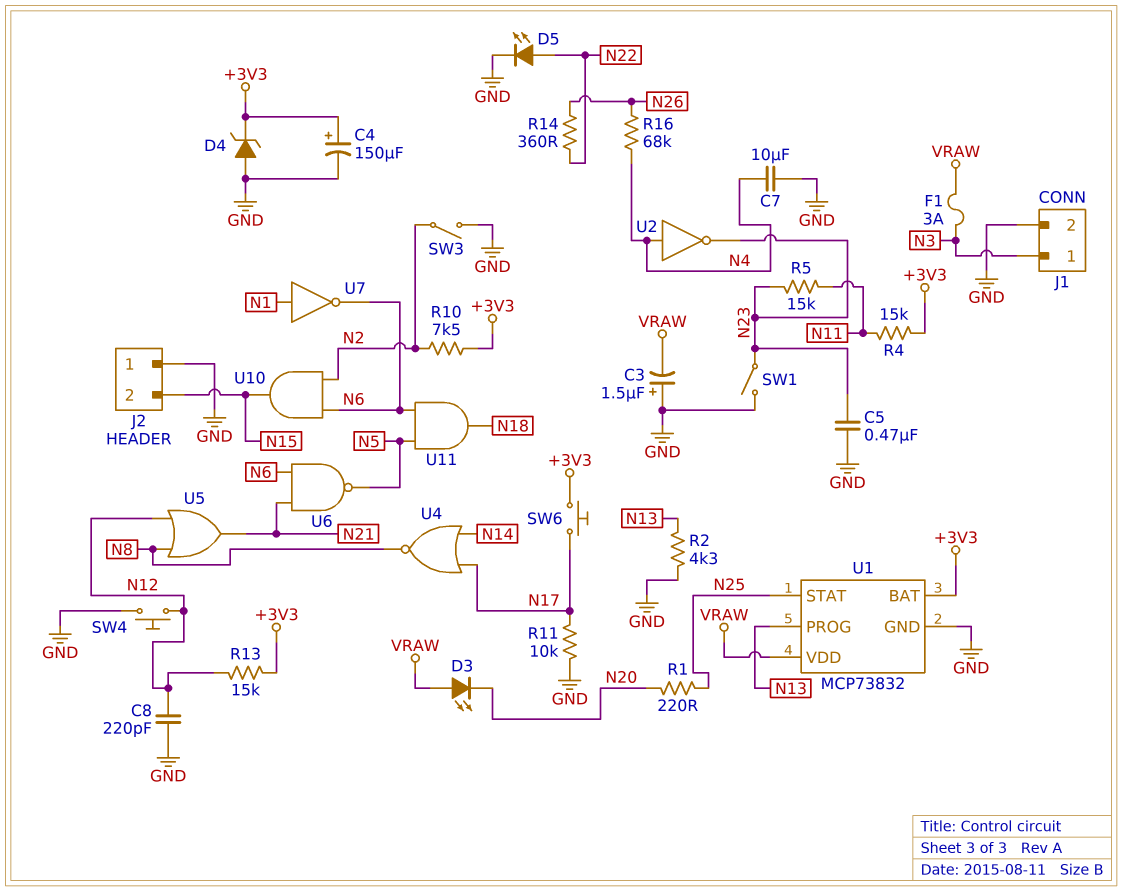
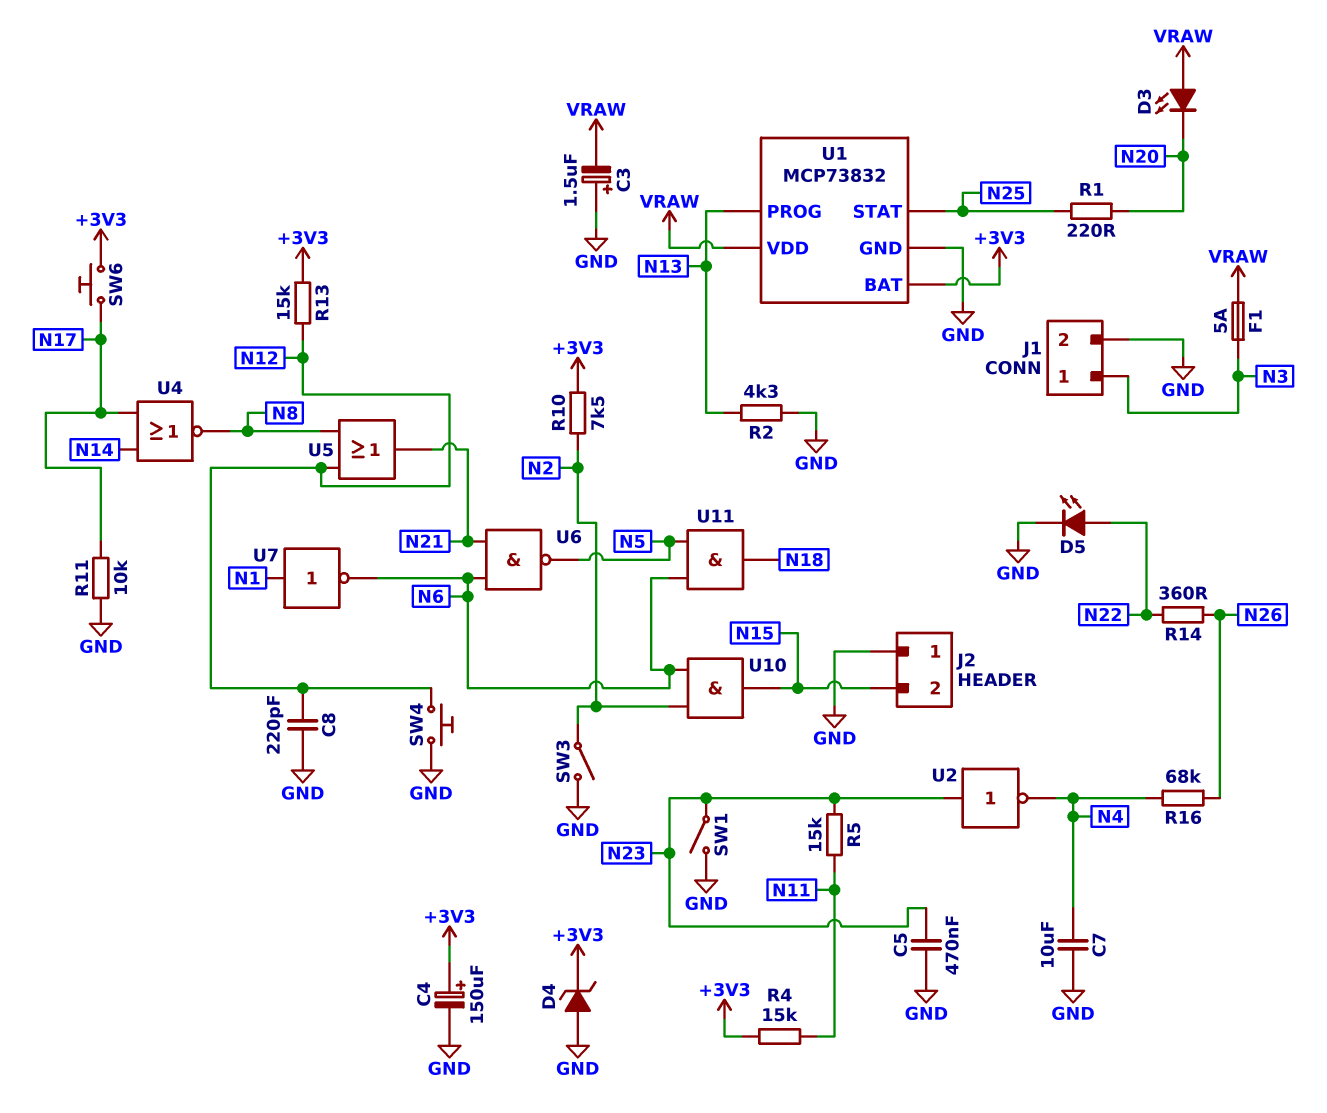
F1: 3A (N3, VRAW) -> 5A (N3, VRAW)
U2: NOT (in N4, out N23) -> NOT (in N23, out N4)

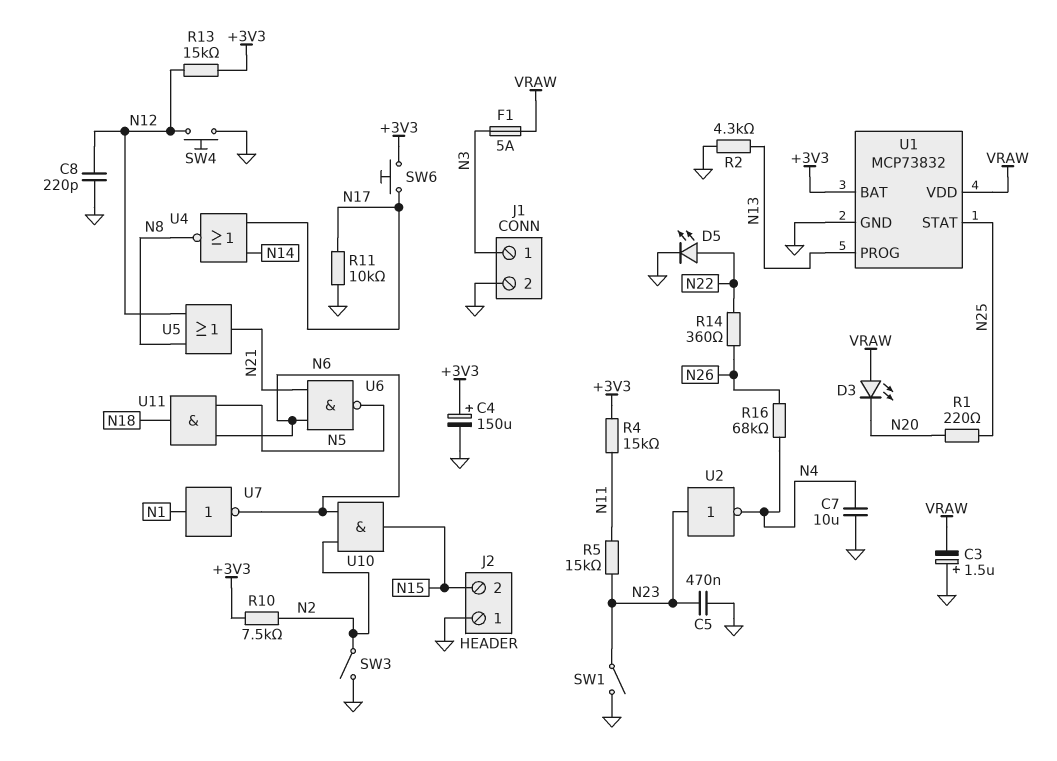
D4: zener (A GND, K +3V3) -> none

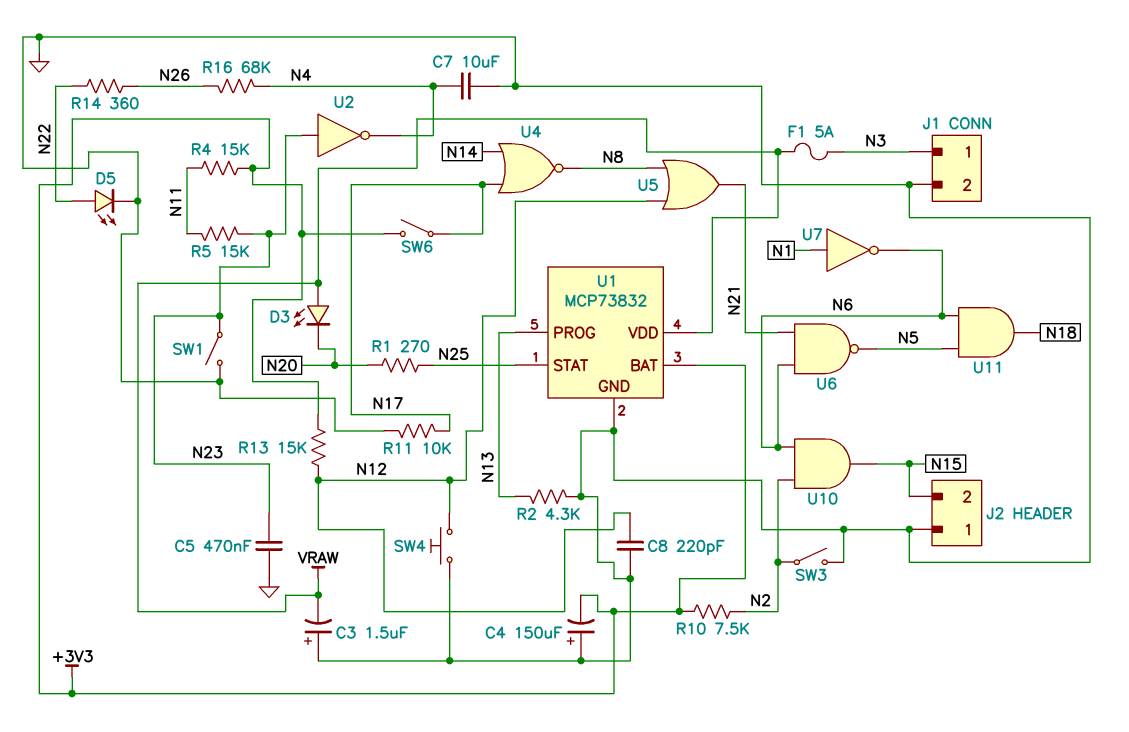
C4: 150uF (plus +3V3, minus GND) -> 150uF (plus GND, minus +3V3)
R1: 220 (N20, N25) -> 270 (N20, N25)
SW6: button (+3V3, N17) -> switch (+3V3, N17)

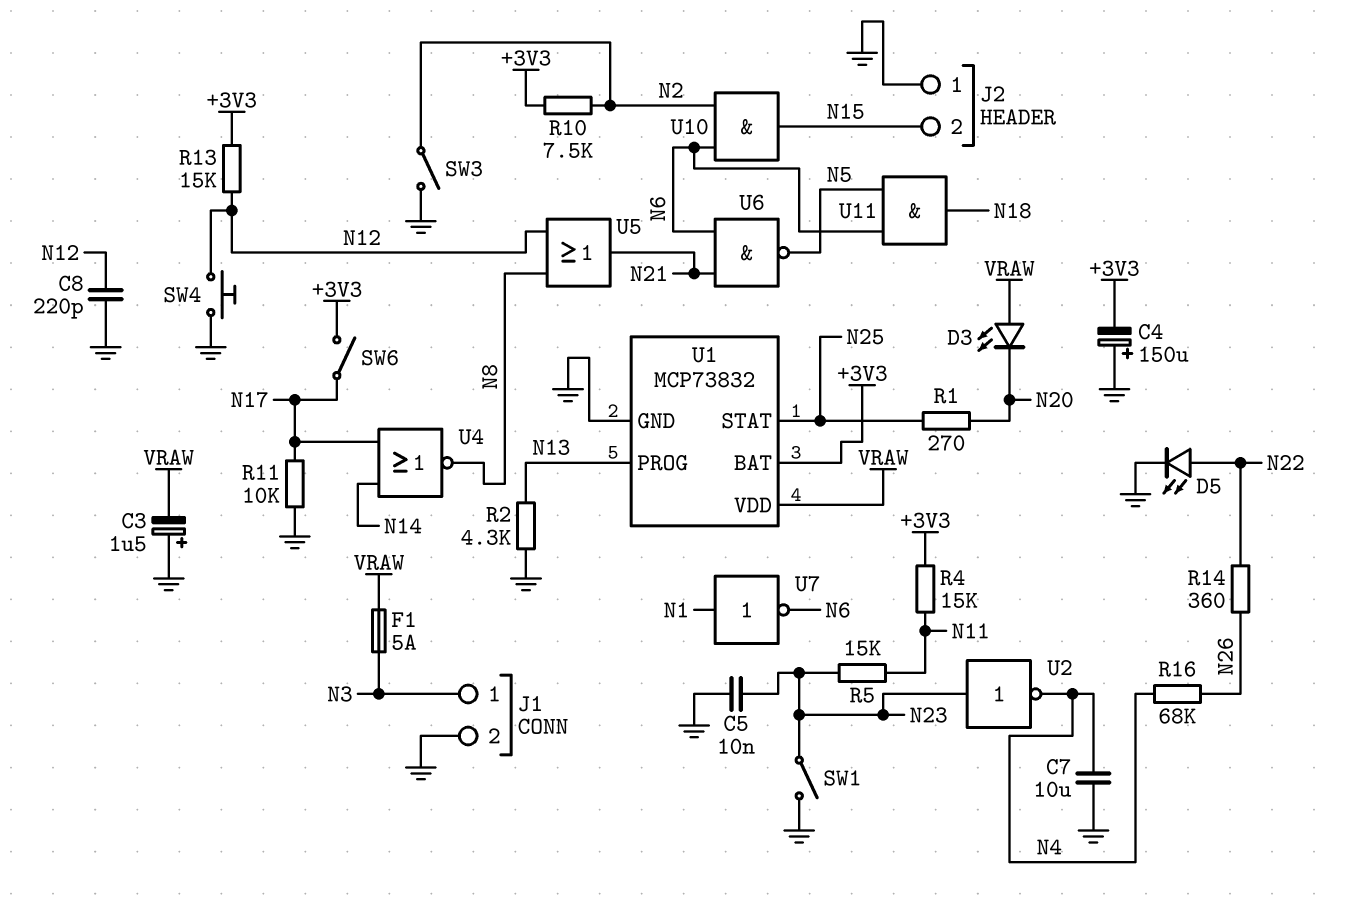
C5: 470nF (GND, N23) -> 10nF (GND, N23)

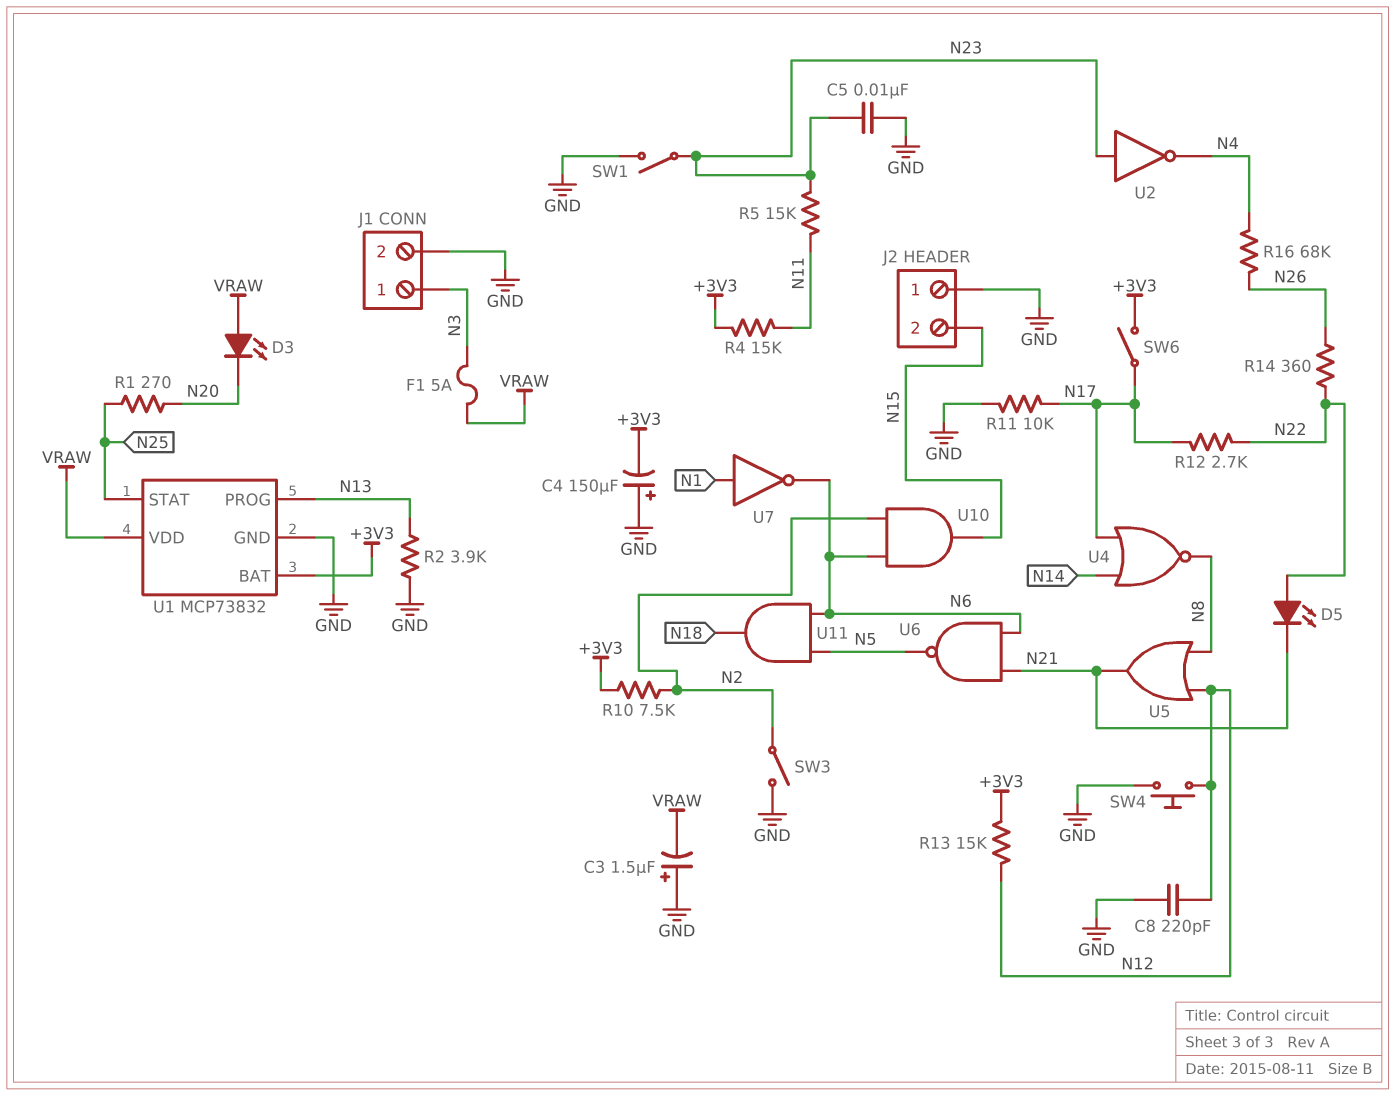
C7: 10uF (GND, N4) -> none
D5: LED (A N22, K GND) -> LED (A N22, K N21)
R2: 4.3k (GND, N13) -> 3.9k (GND, N13)
R12: none -> 2.7k (N17, N22)

